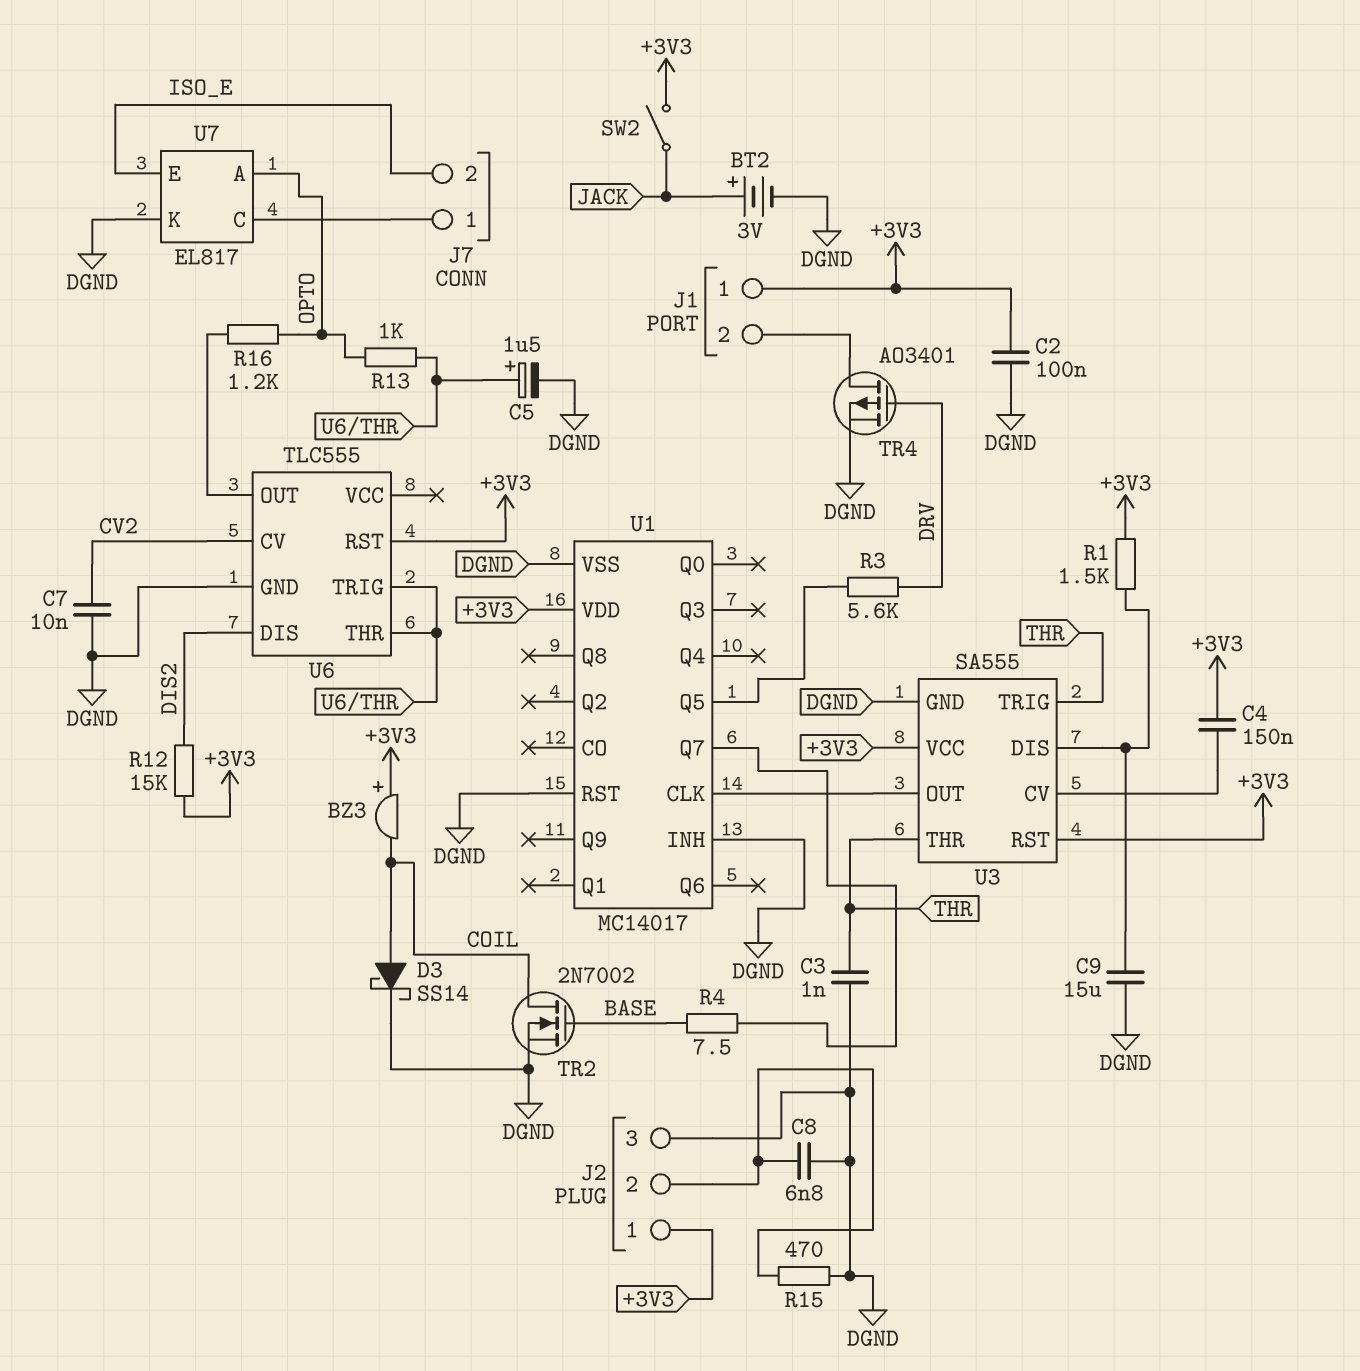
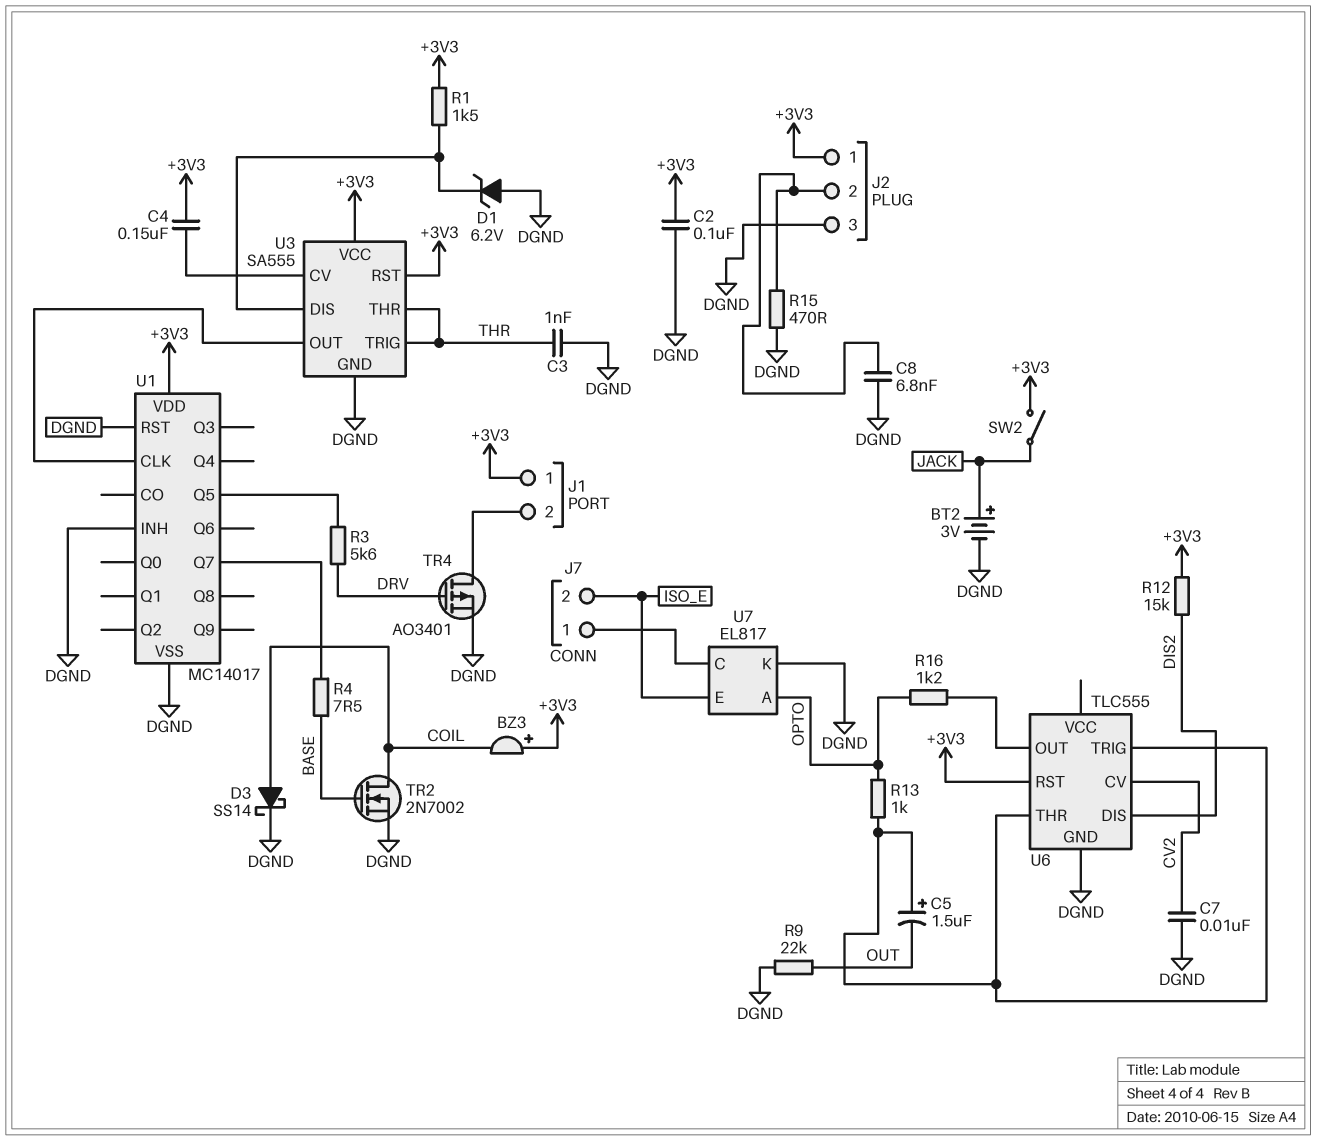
C5: 1.5uF (plus U6/THR, minus DGND) -> 1.5uF (plus U6/THR, minus OUT)
C9: 15uF (DGND, U3/DIS) -> none
D1: none -> zener 6.2V (A DGND, K U3/DIS)
R9: none -> 22k (DGND, OUT)

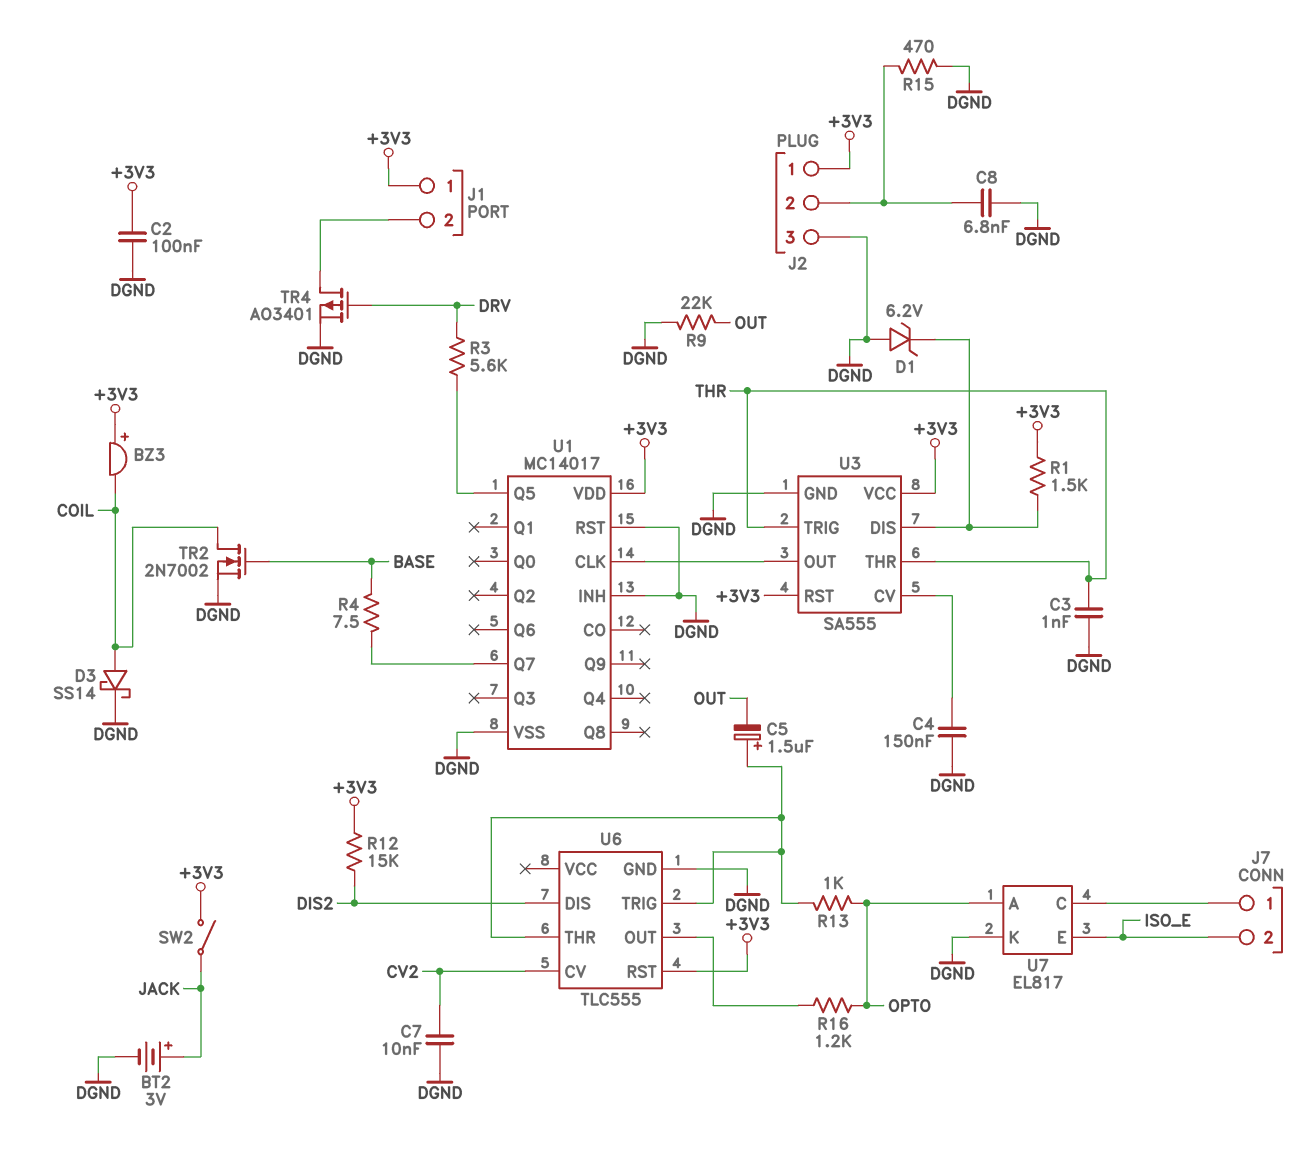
C4: 150nF (+3V3, U3/CV) -> 150nF (DGND, U3/CV)

